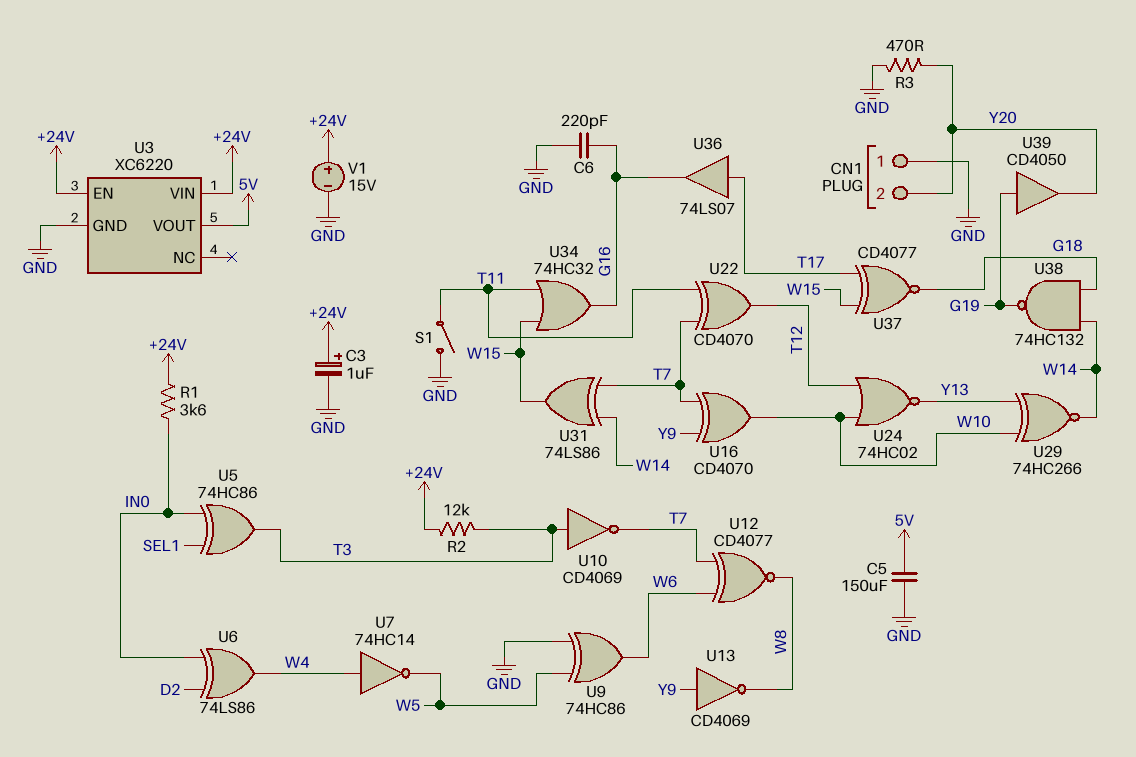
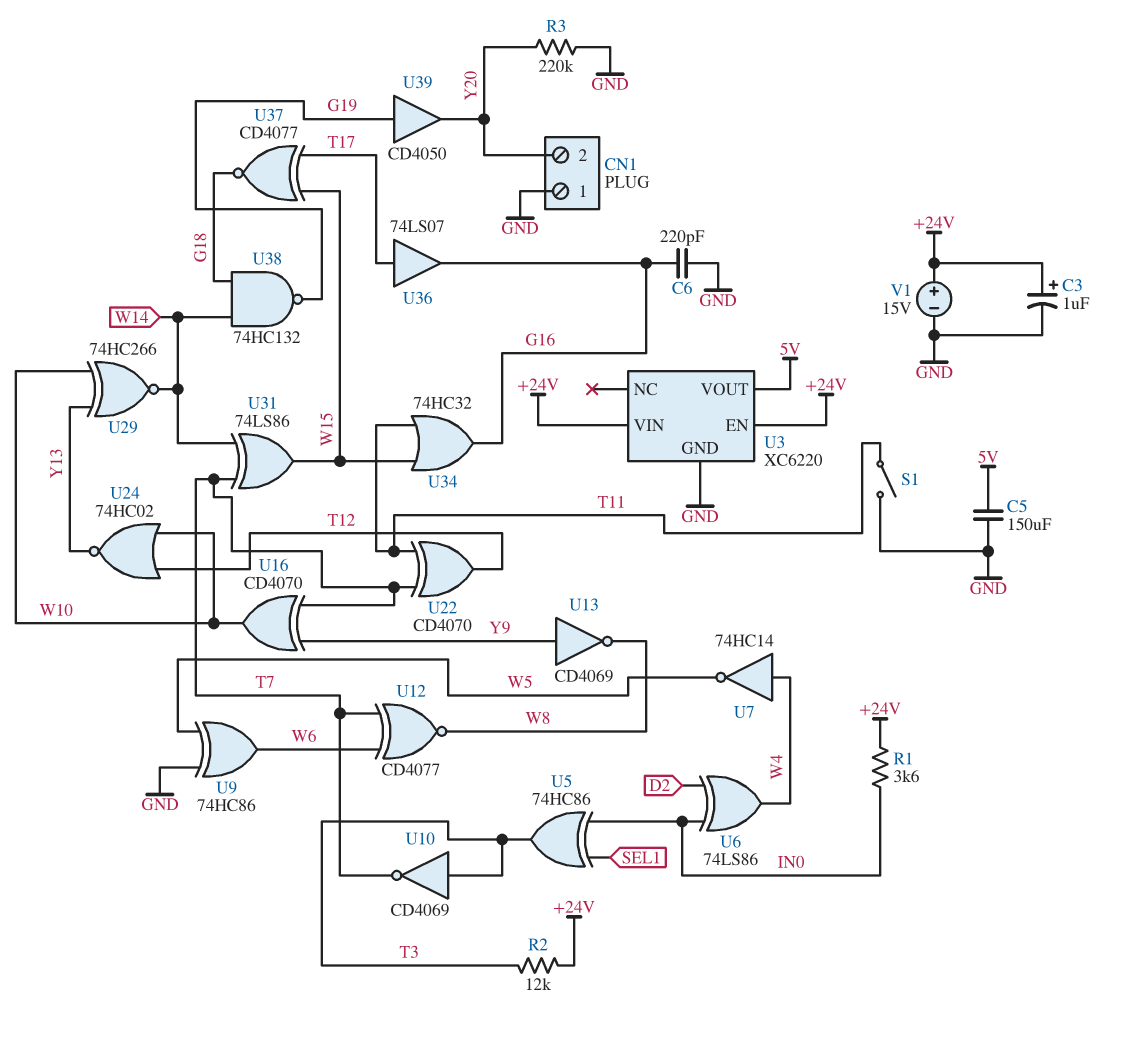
R3: 470 (GND, Y20) -> 220k (GND, Y20)

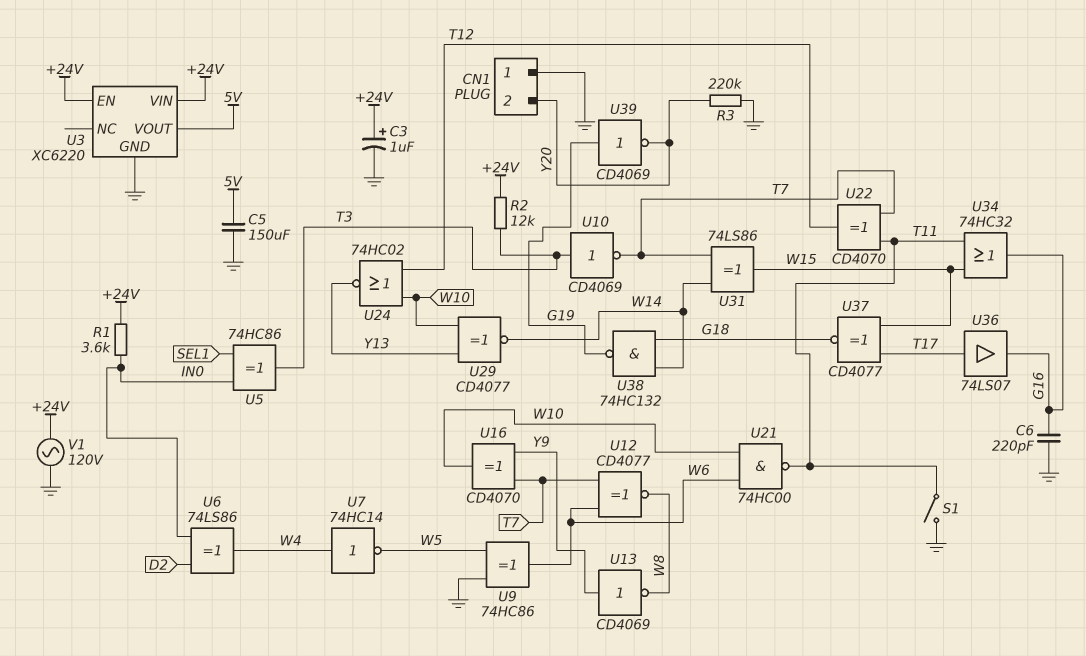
U21: none -> NAND 74HC00 (in W6, in W10, out T11)
U29: XNOR 74HC266 (in W10, in Y13, out W14) -> XNOR CD4077 (in W10, in Y13, out W14)
U39: buffer CD4050 (in G19, out Y20) -> NOT CD4069 (in G19, out Y20)
V1: 15V (plus +24V, minus GND) -> AC 120V (+24V, GND)

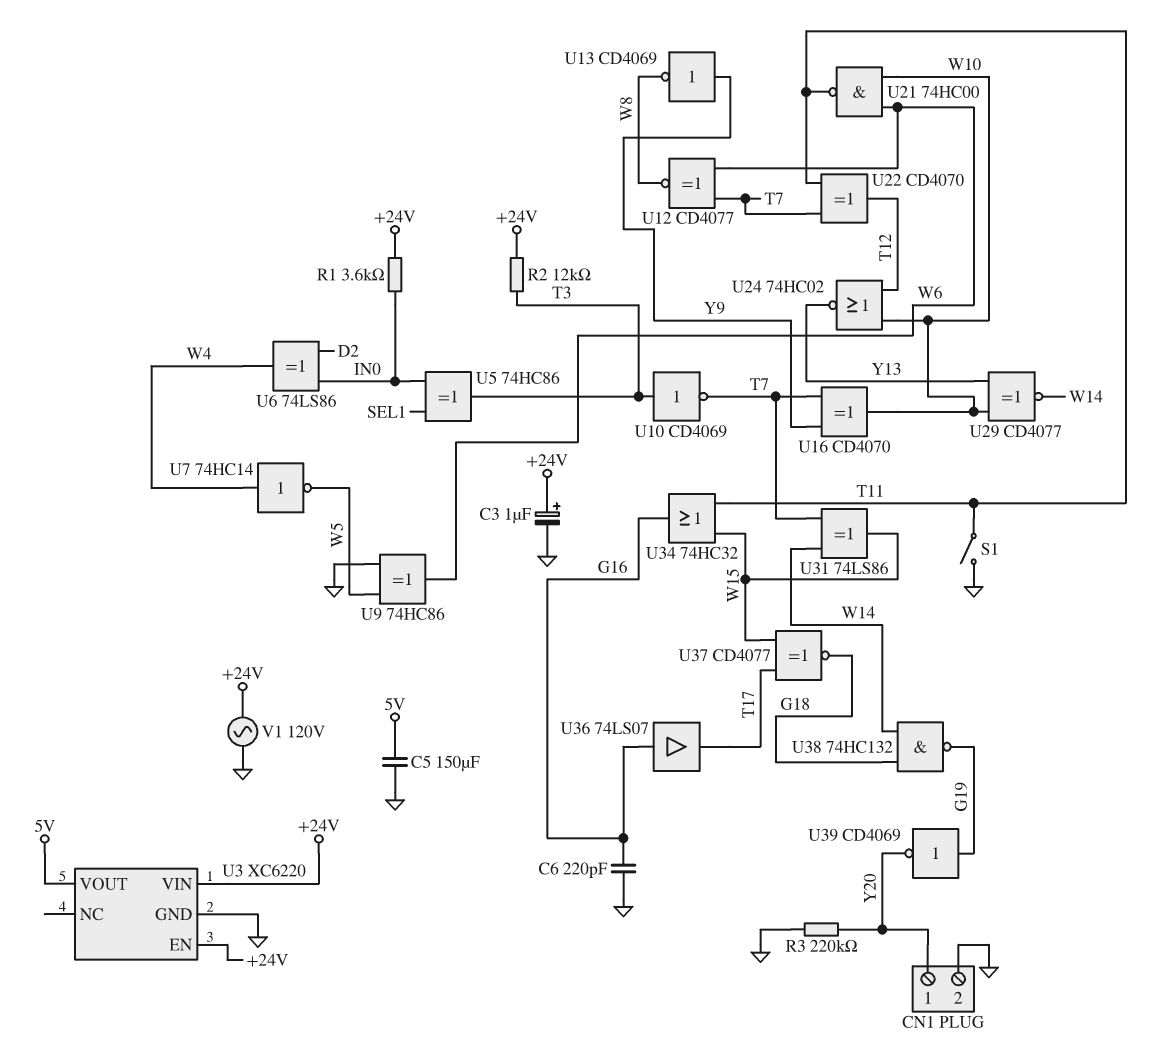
CN1 pin 1: GND -> Y20
CN1 pin 2: Y20 -> GND
U36: buffer 74LS07 (in T17, out G16) -> buffer 74LS07 (in G16, out T17)

